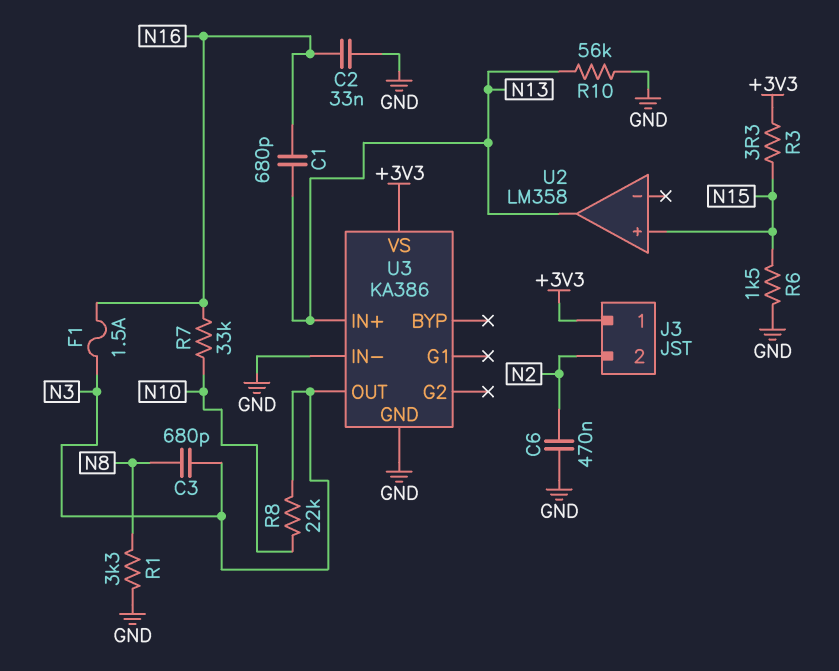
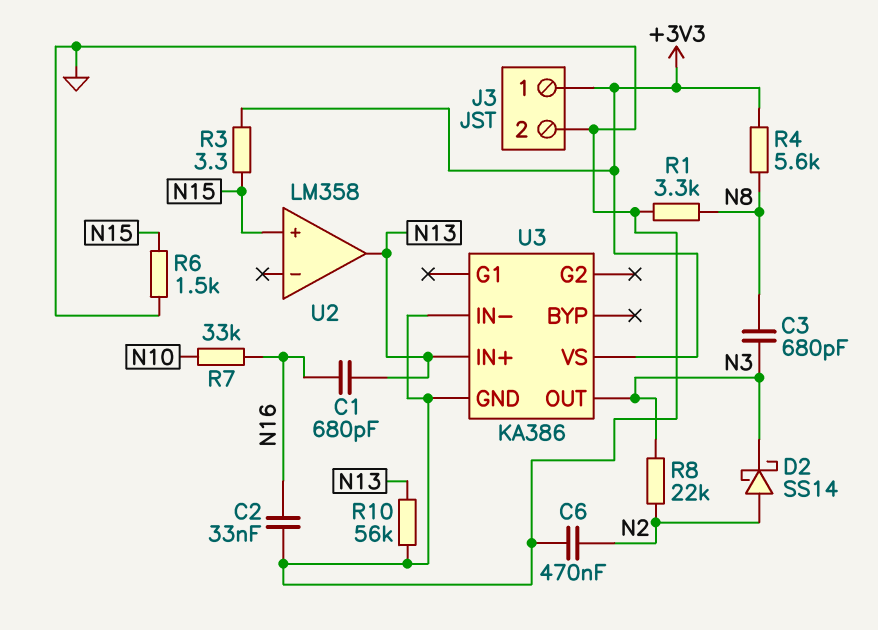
D2: none -> schottky SS14 (A N2, K N3)
F1: 1.5A (N3, N16) -> none
J3 pin 2: N2 -> GND
R4: none -> 5.6k (+3V3, N8)
R8: 22k (N3, N10) -> 22k (N2, N3)

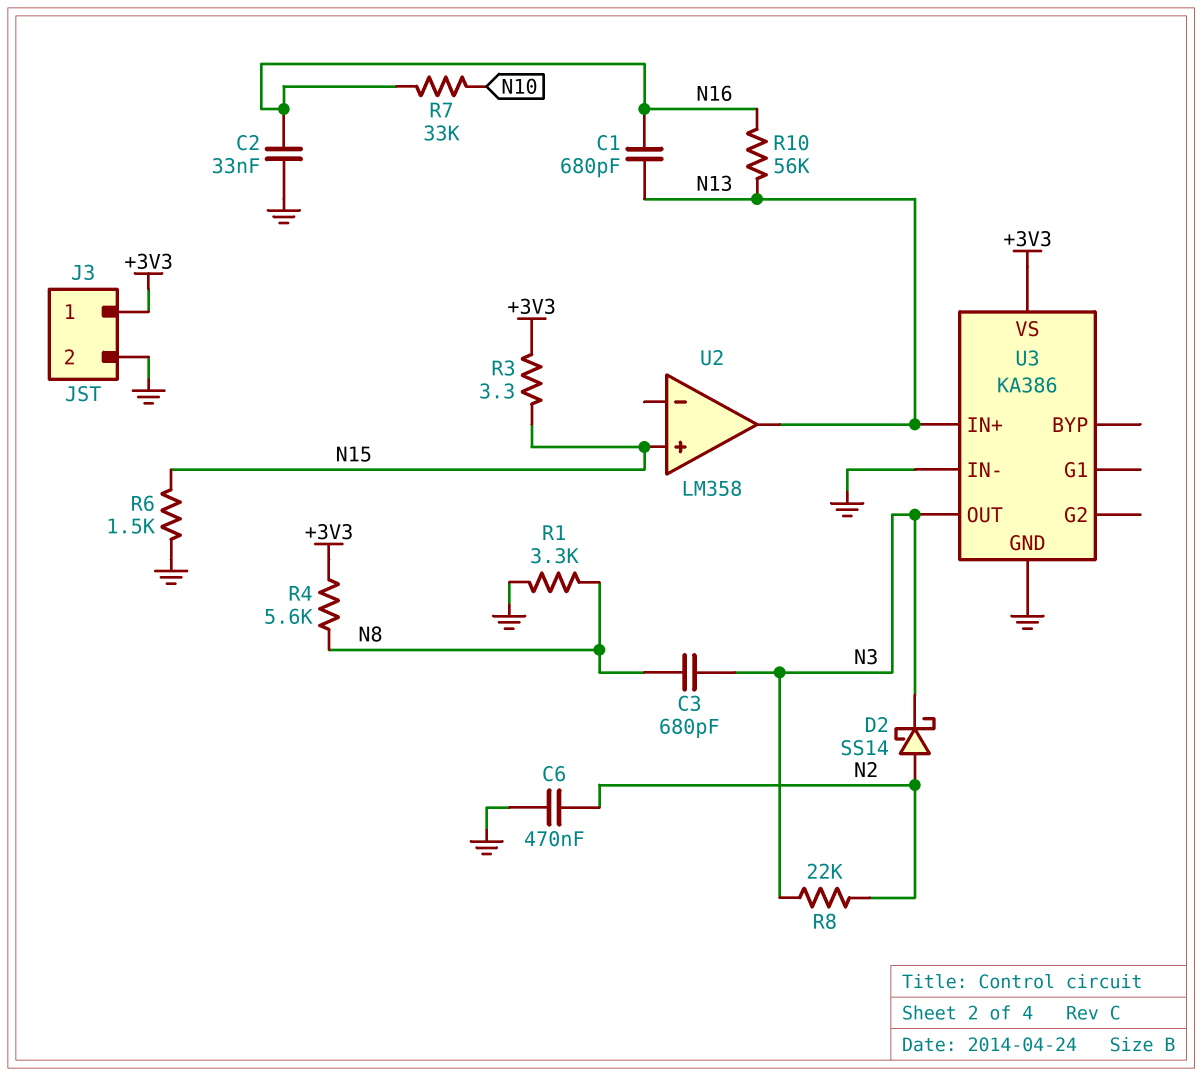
R10: 56k (GND, N13) -> 56k (N13, N16)

